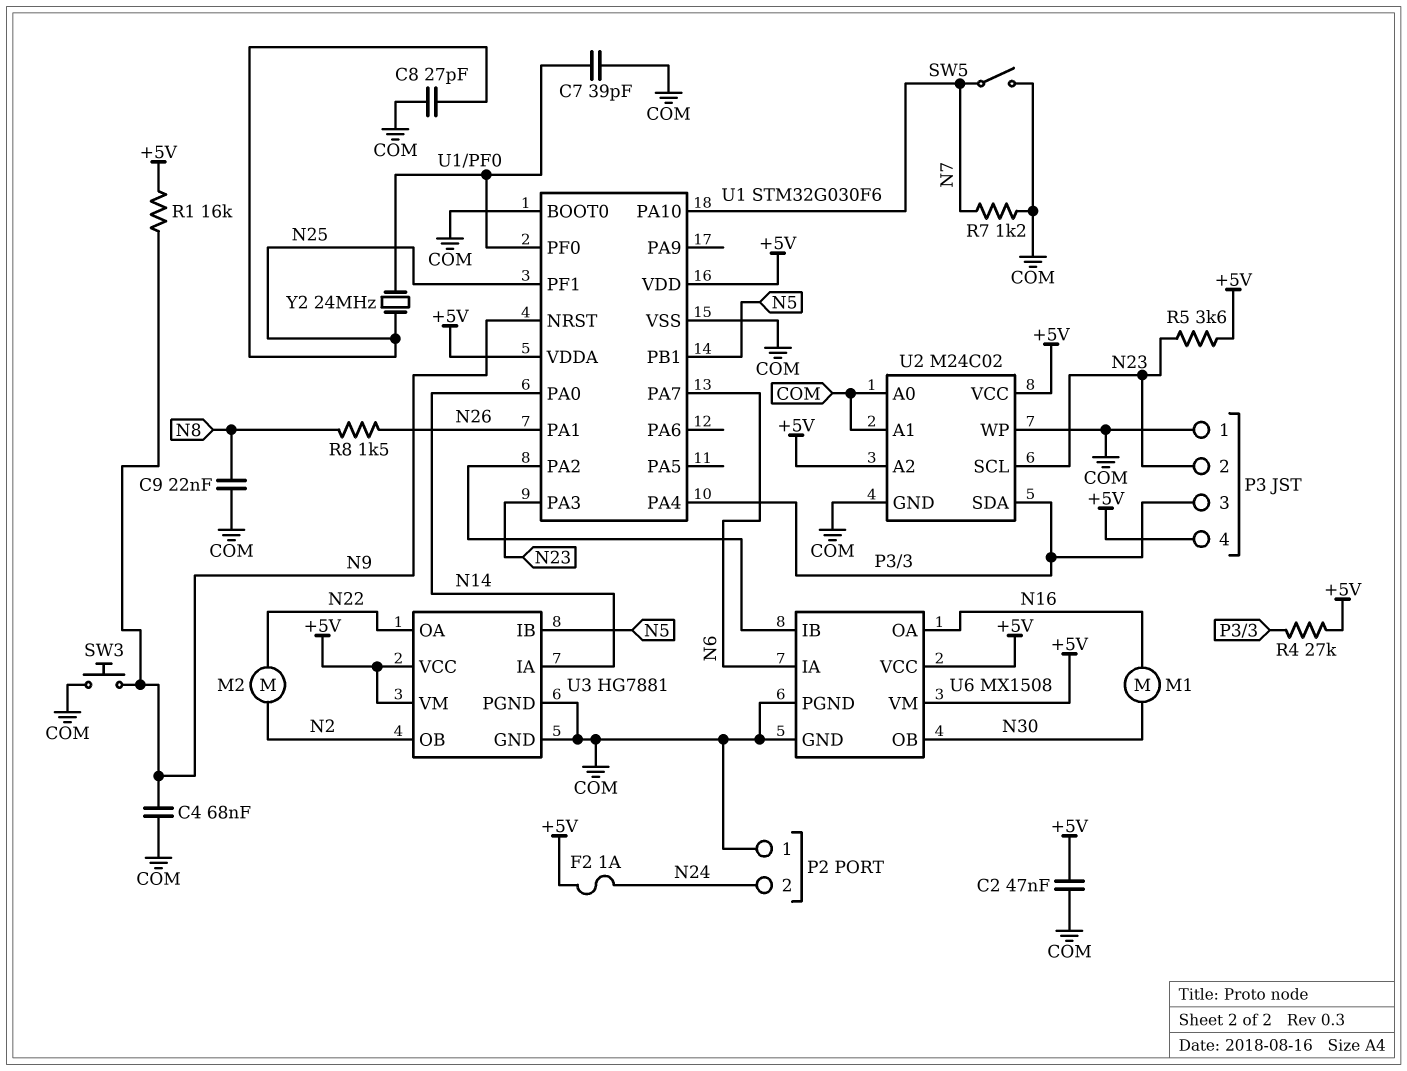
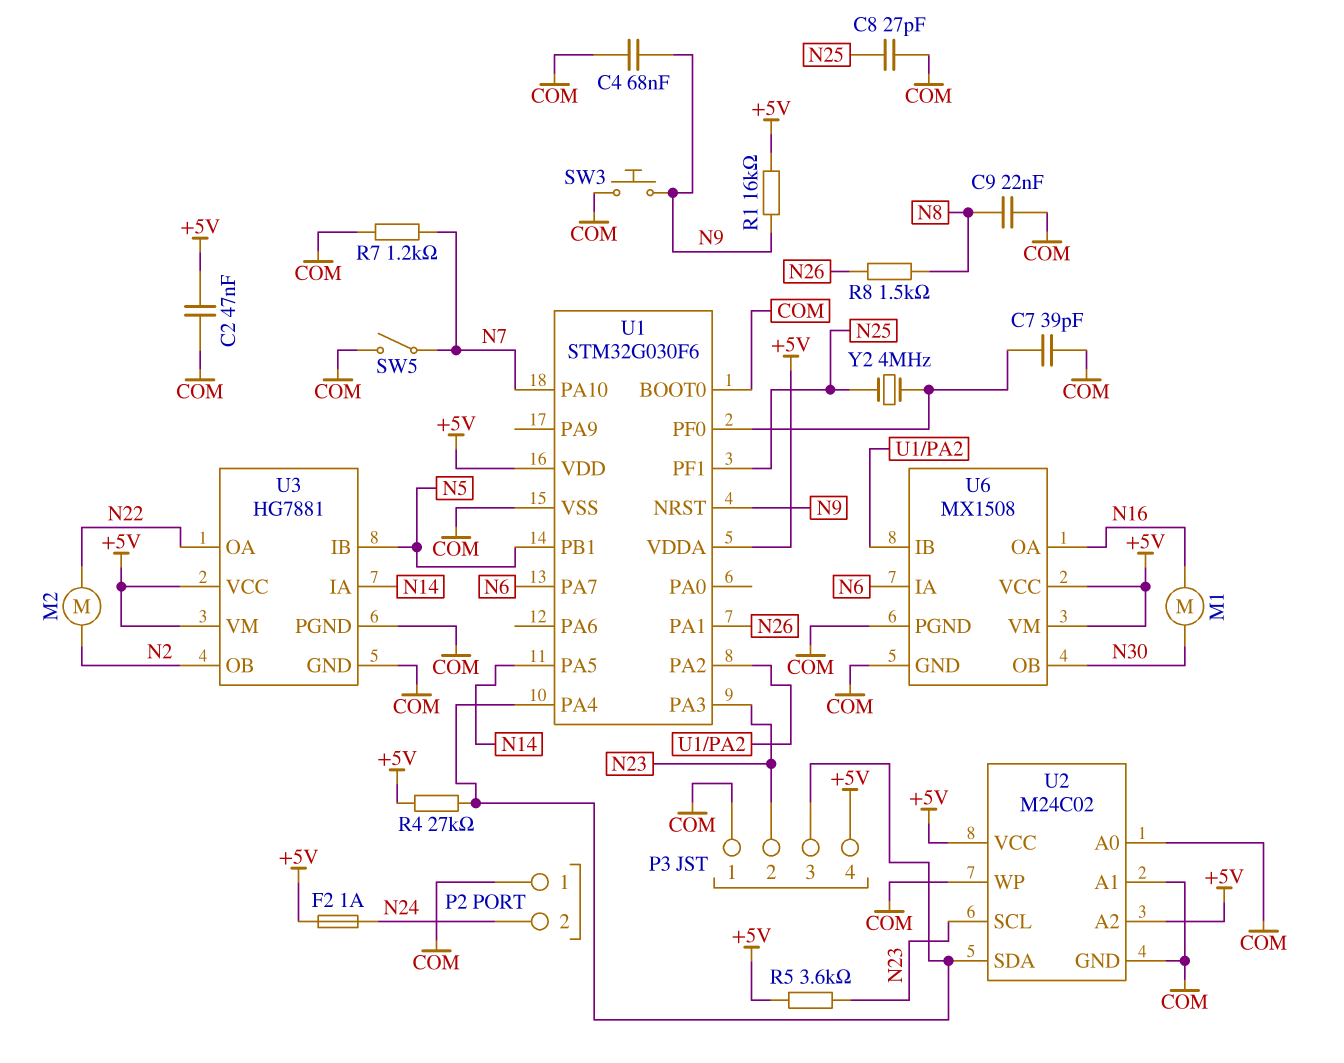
U1 pin PA0: N14 -> none
U1 pin PA5: none -> N14
Y2: 24MHz (N25, U1/PF0) -> 4MHz (N25, U1/PF0)

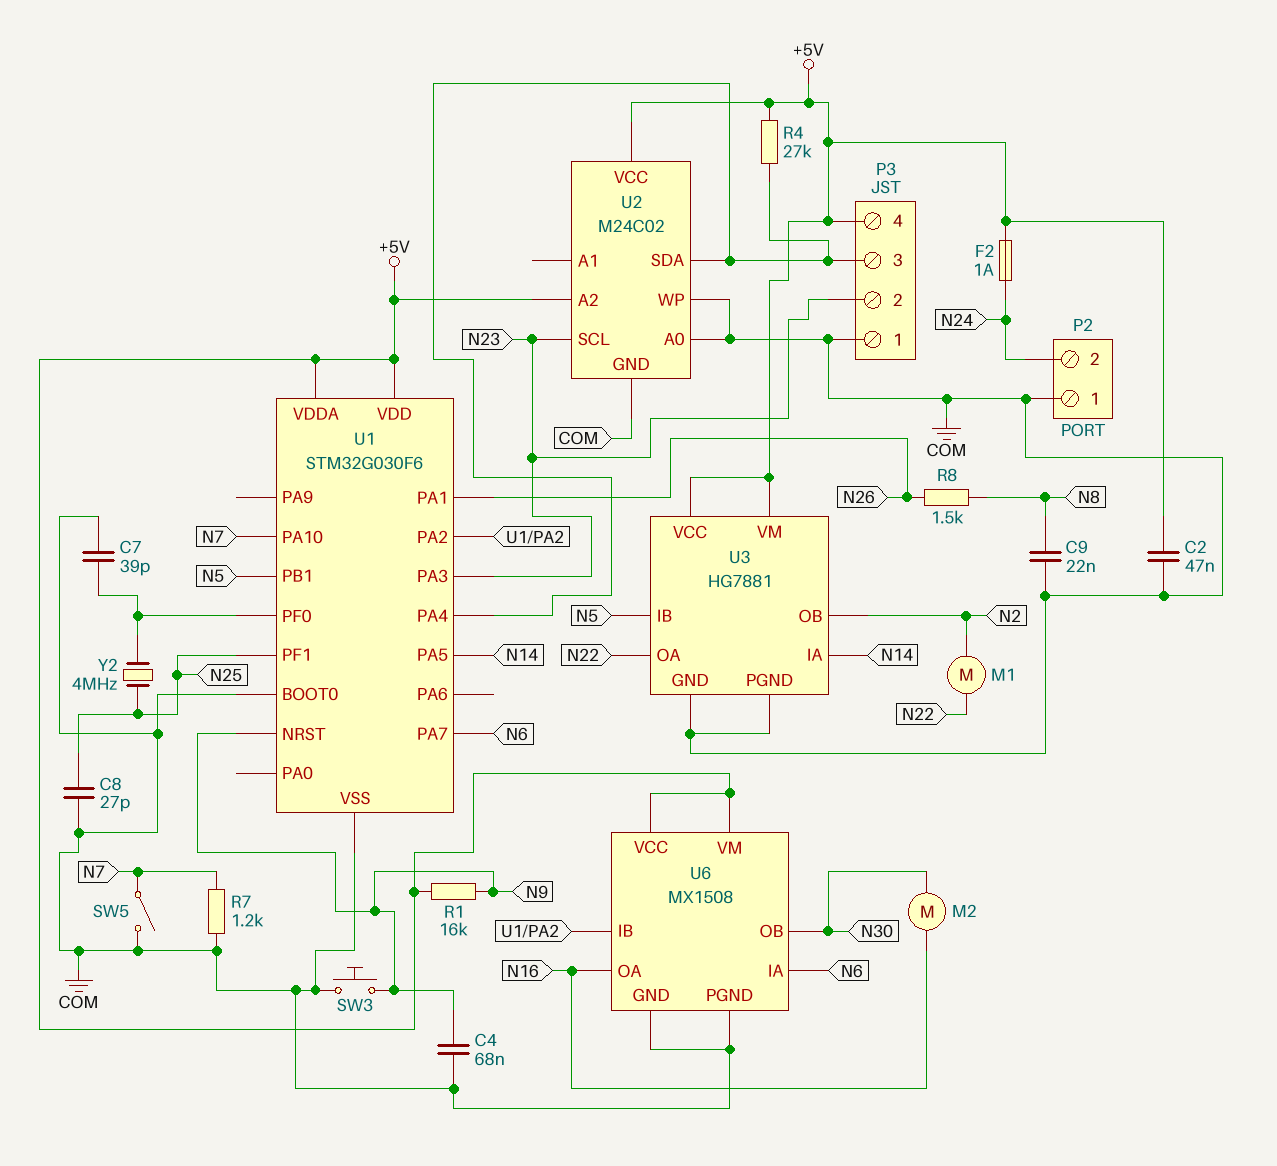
M1: motor (N16, N30) -> motor (N2, N22)
M2: motor (N2, N22) -> motor (N16, N30)
R5: 3.6k (+5V, N23) -> none
U2 pin A1: COM -> none

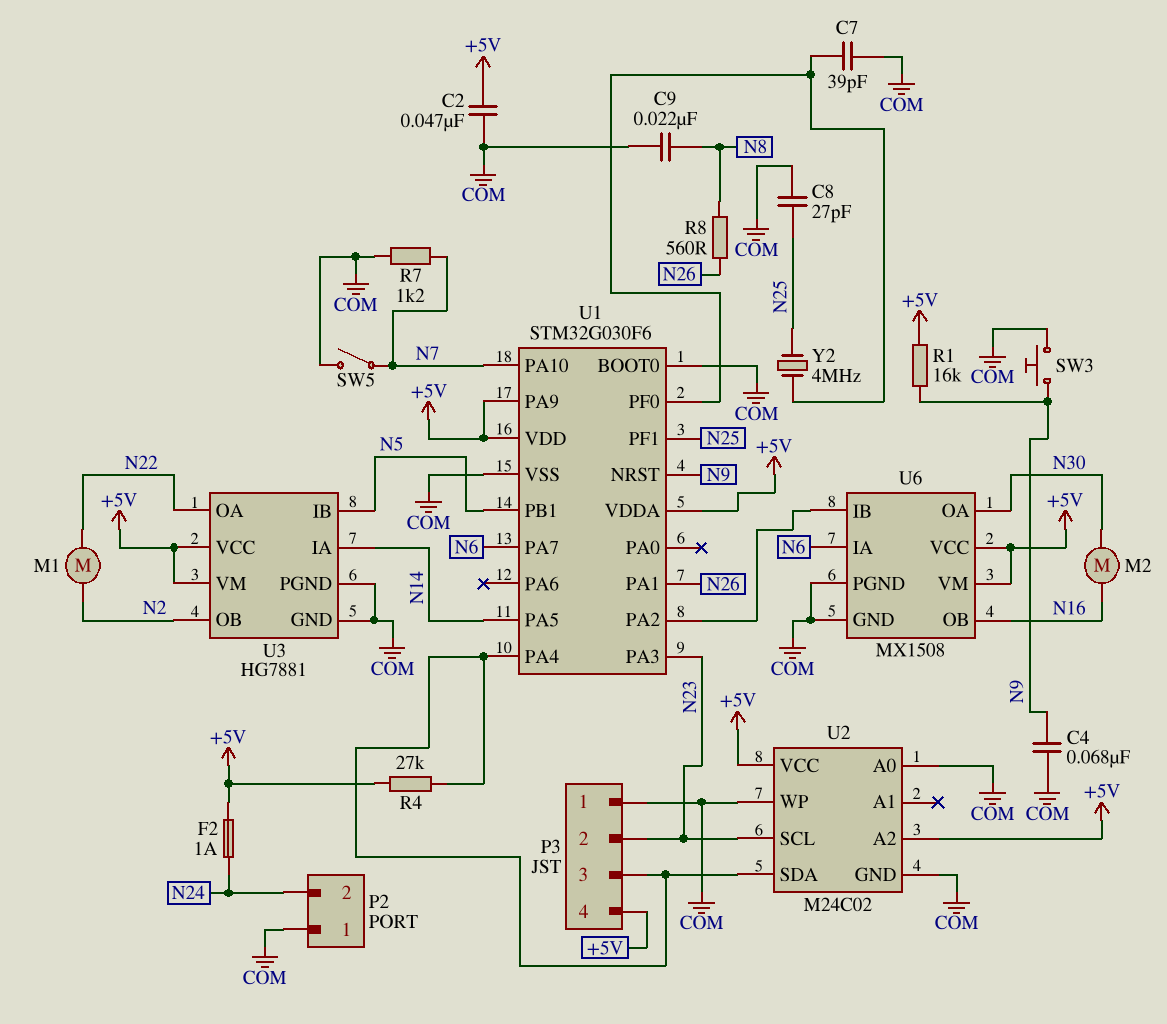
R8: 1.5k (N8, N26) -> 560 (N8, N26)
U1 pin PA9: none -> +5V
U6 pin OA: N16 -> N30
U6 pin OB: N30 -> N16

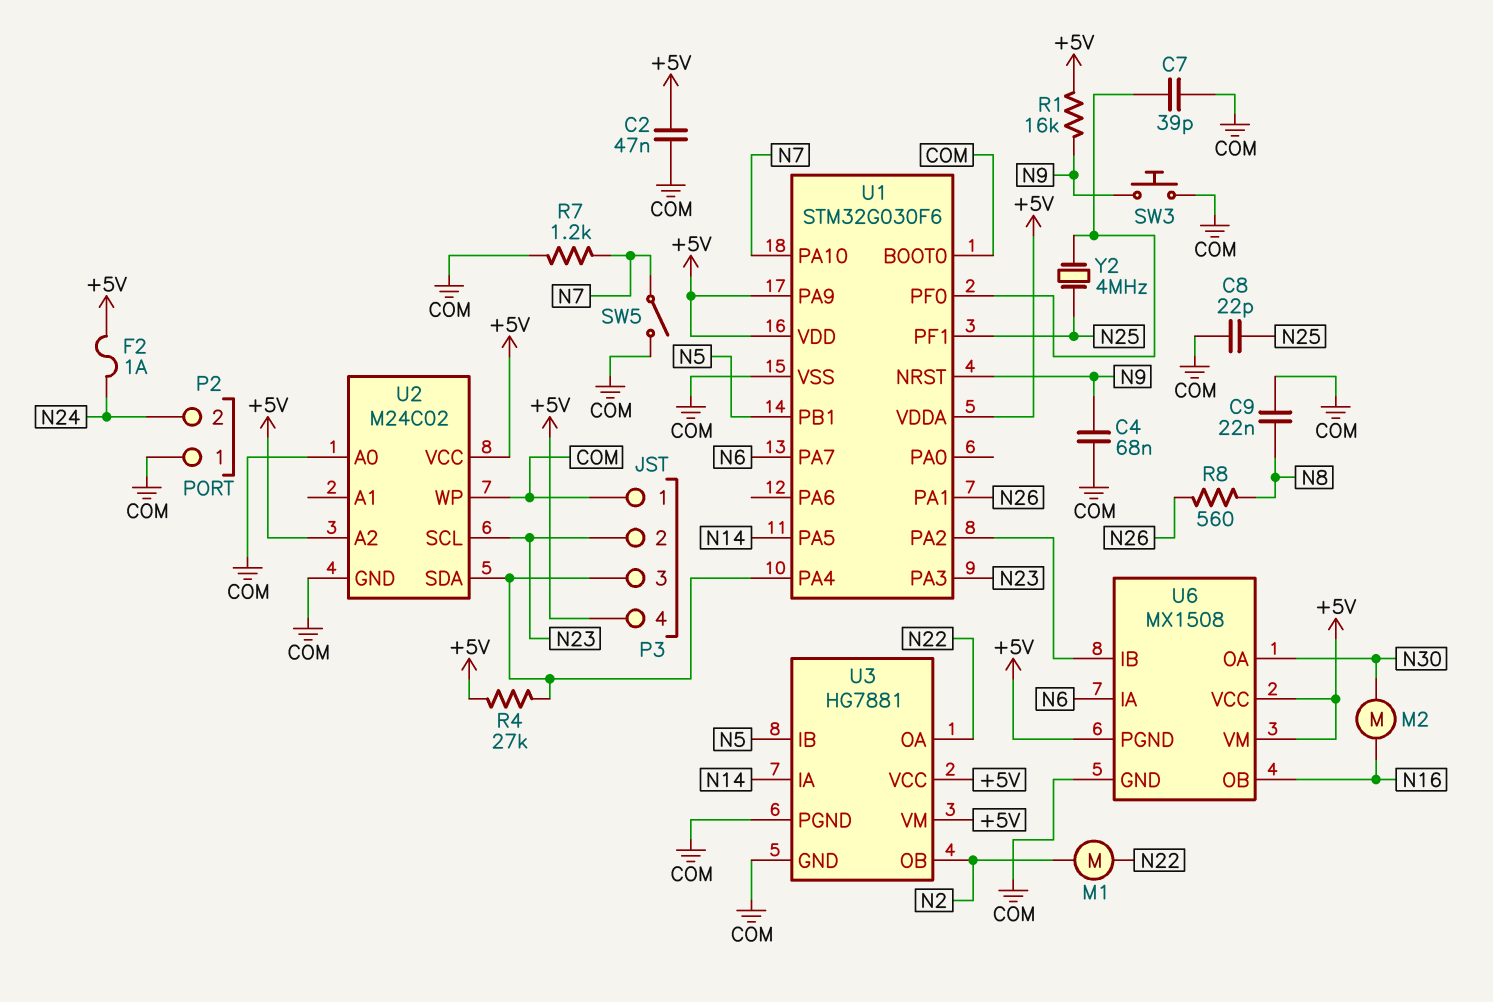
C8: 27pF (COM, N25) -> 22pF (COM, N25)
U6 pin PGND: COM -> +5V

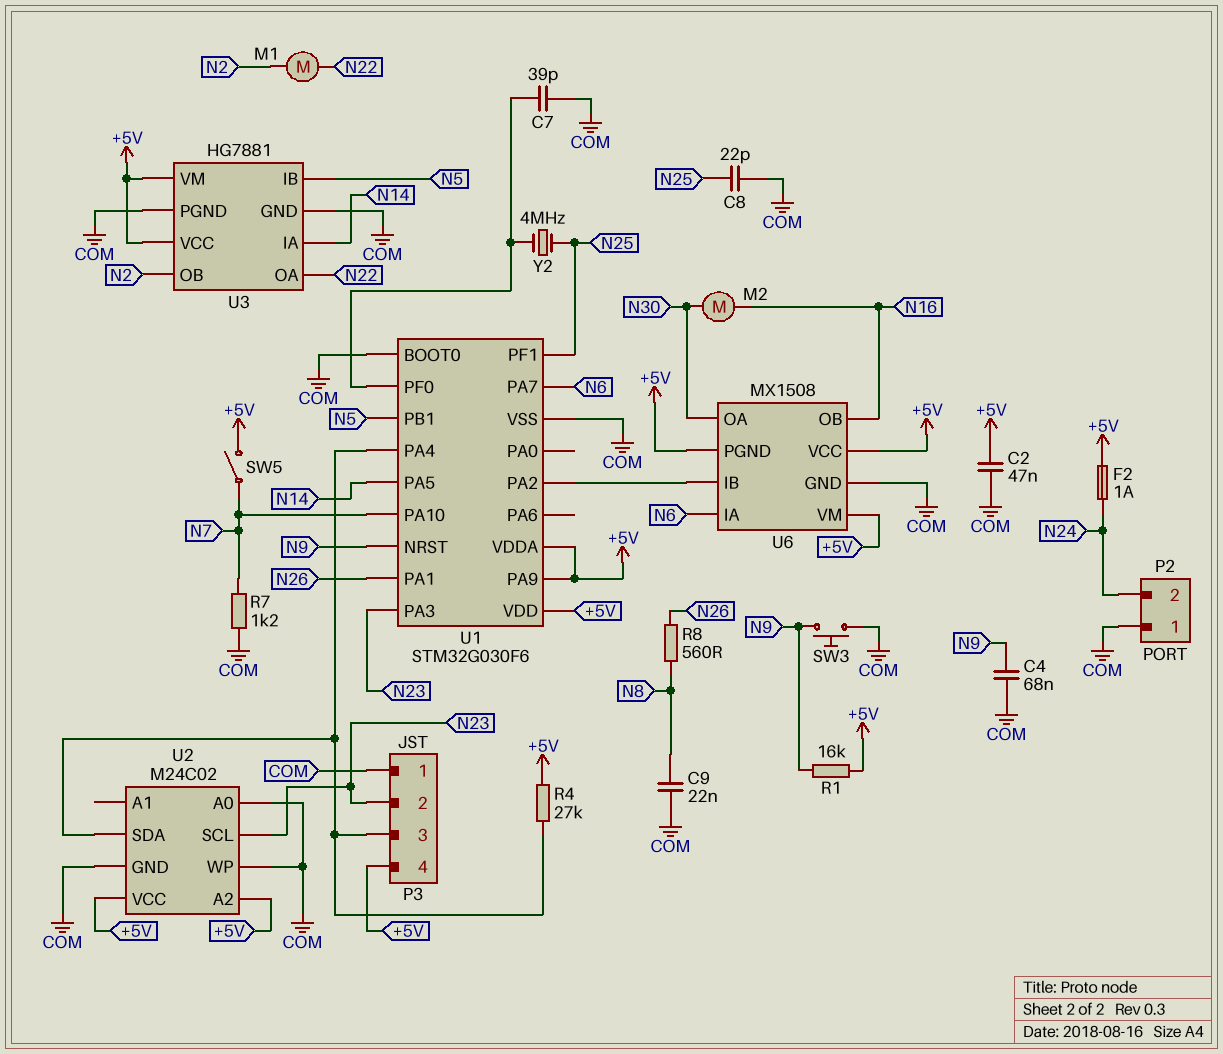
SW5: switch (COM, N7) -> switch (+5V, N7)

